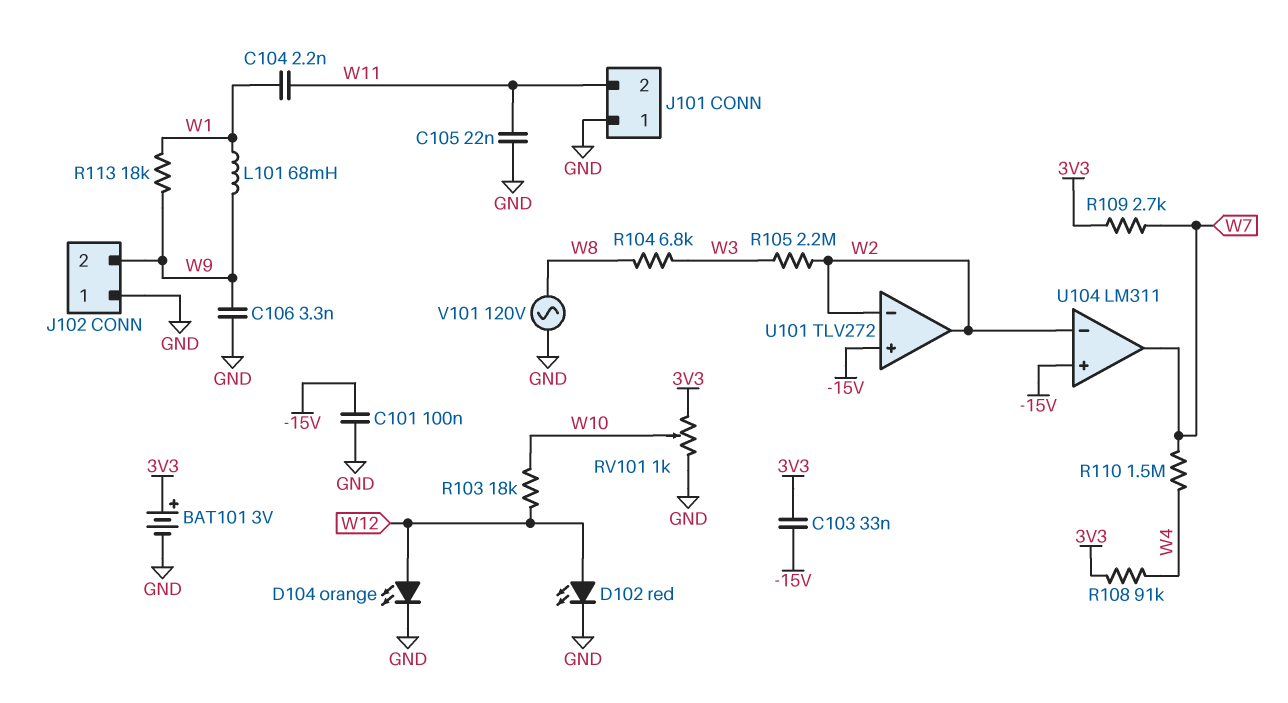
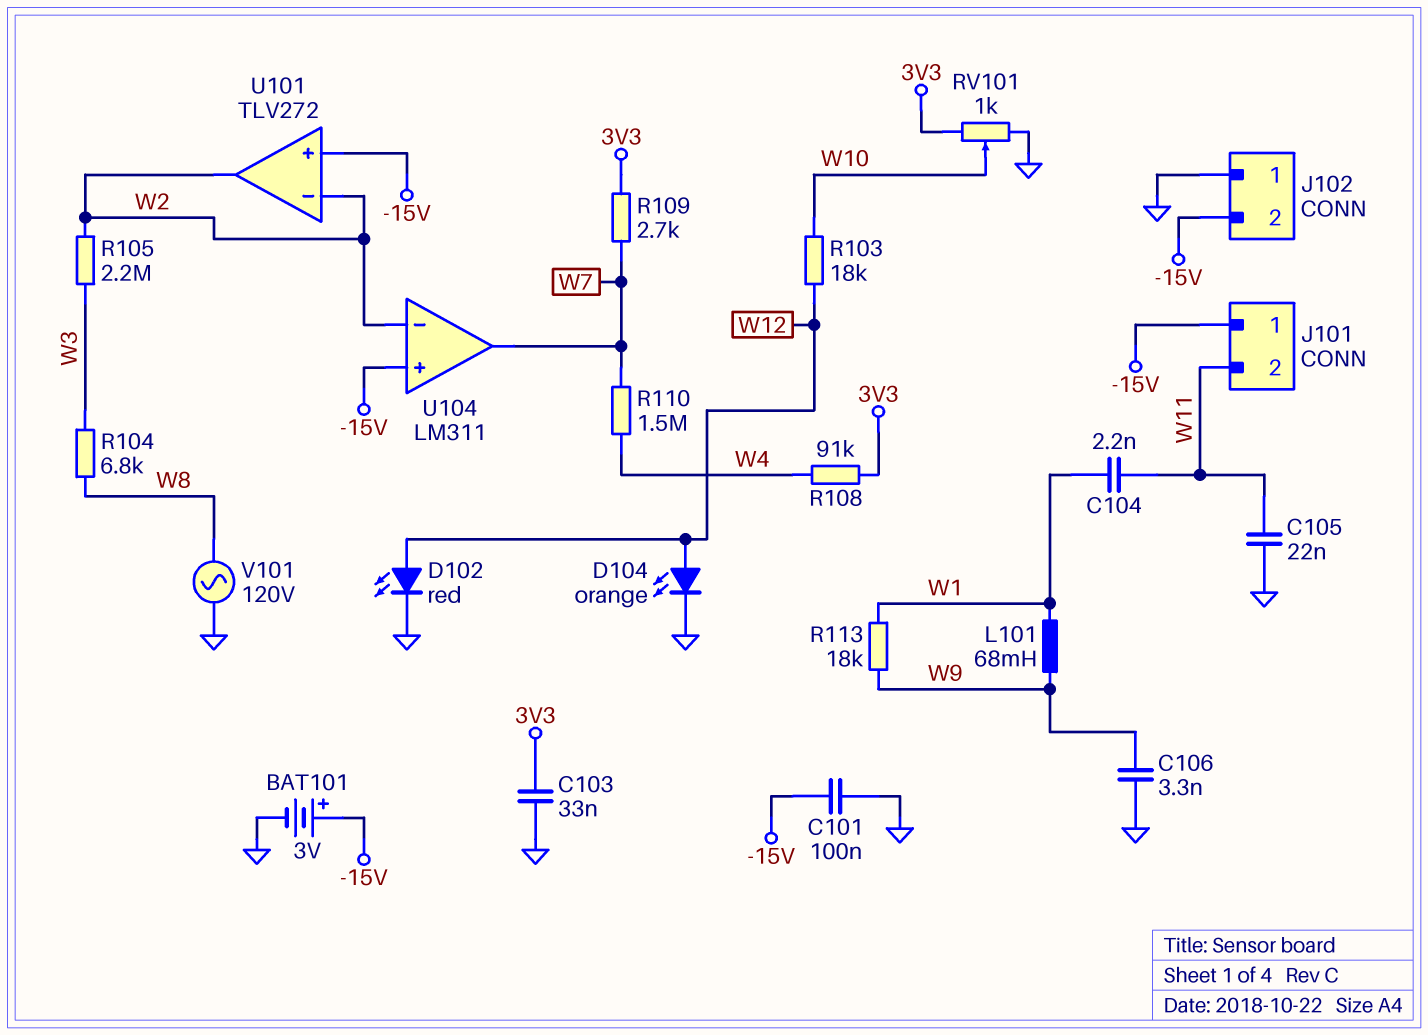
BAT101: 3V (plus 3V3, minus GND) -> 3V (plus -15V, minus GND)
C103: 33nF (-15V, 3V3) -> 33nF (3V3, GND)
J101 pin 1: GND -> -15V
J102 pin 2: W9 -> -15V

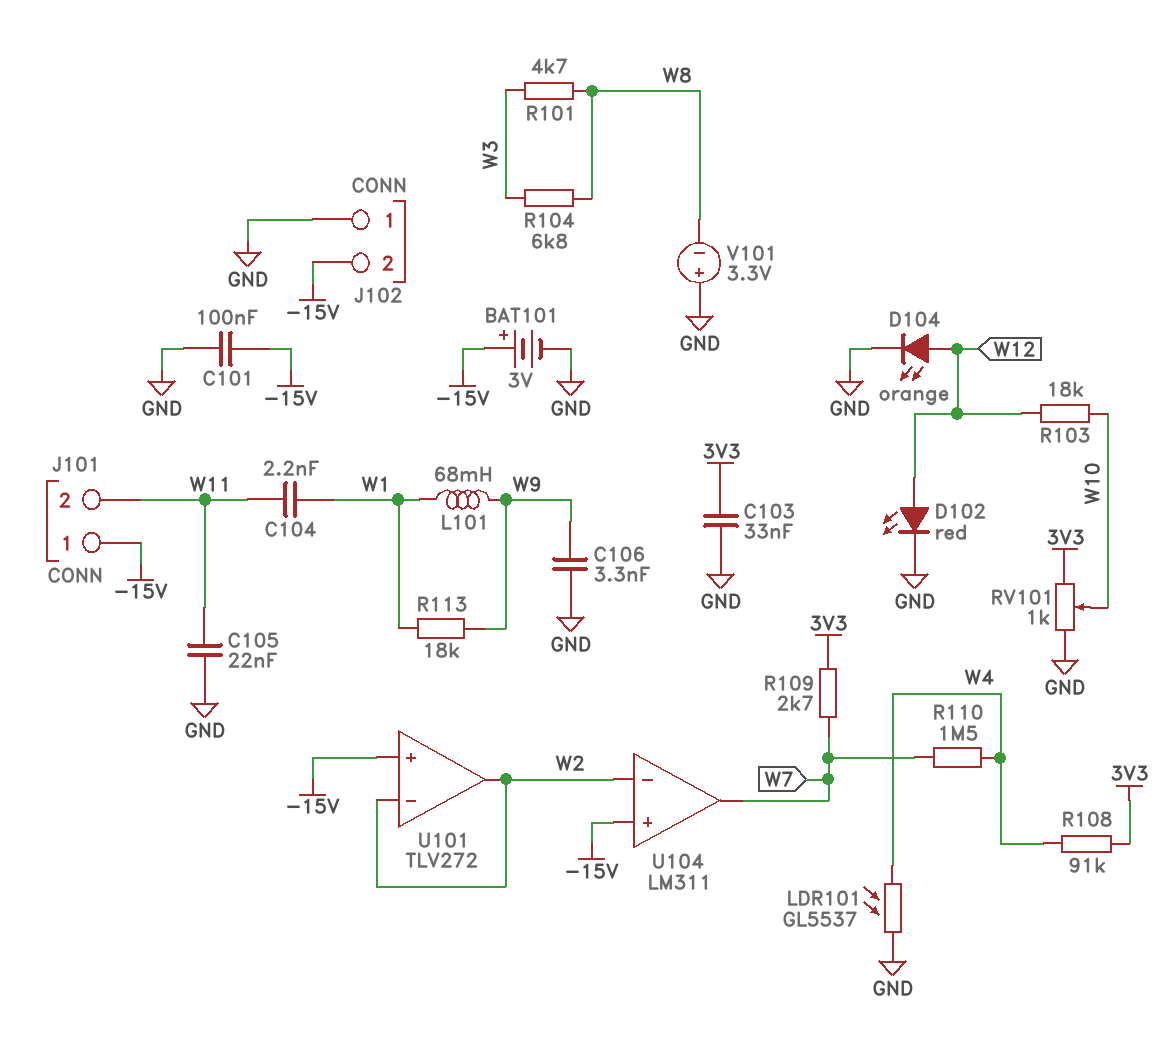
LDR101: none -> GL5537 (GND, W4)
R101: none -> 4.7k (W3, W8)
R105: 2.2M (W2, W3) -> none
V101: AC 120V (GND, W8) -> 3.3V (plus GND, minus W8)

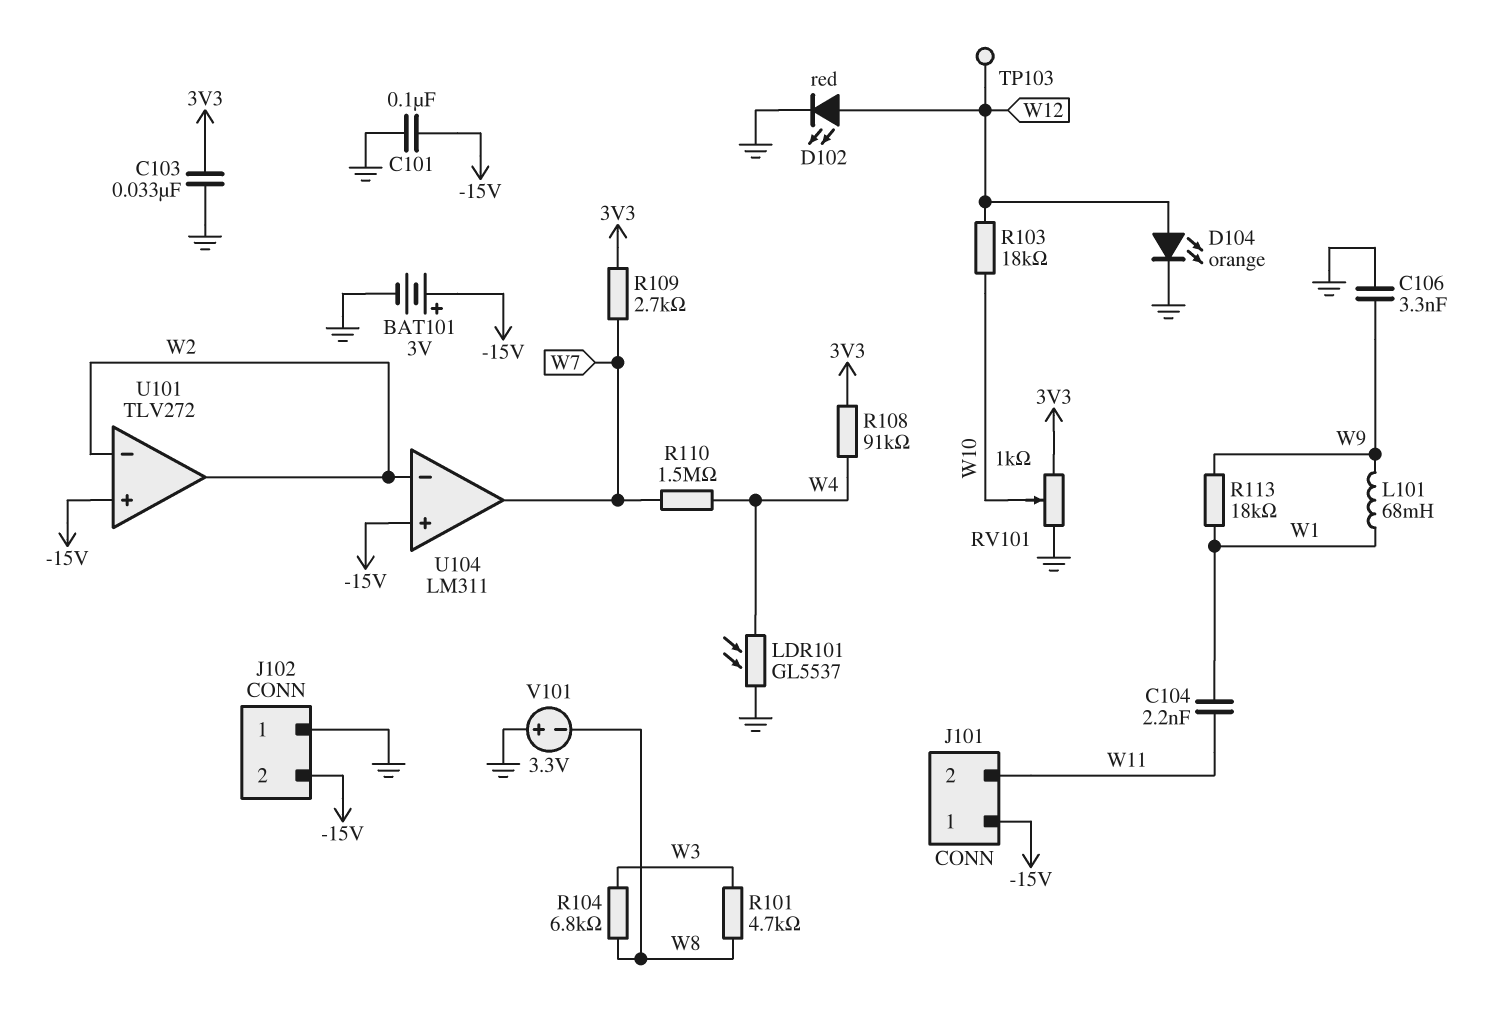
C105: 22nF (GND, W11) -> none
TP103: none -> test point (W12)

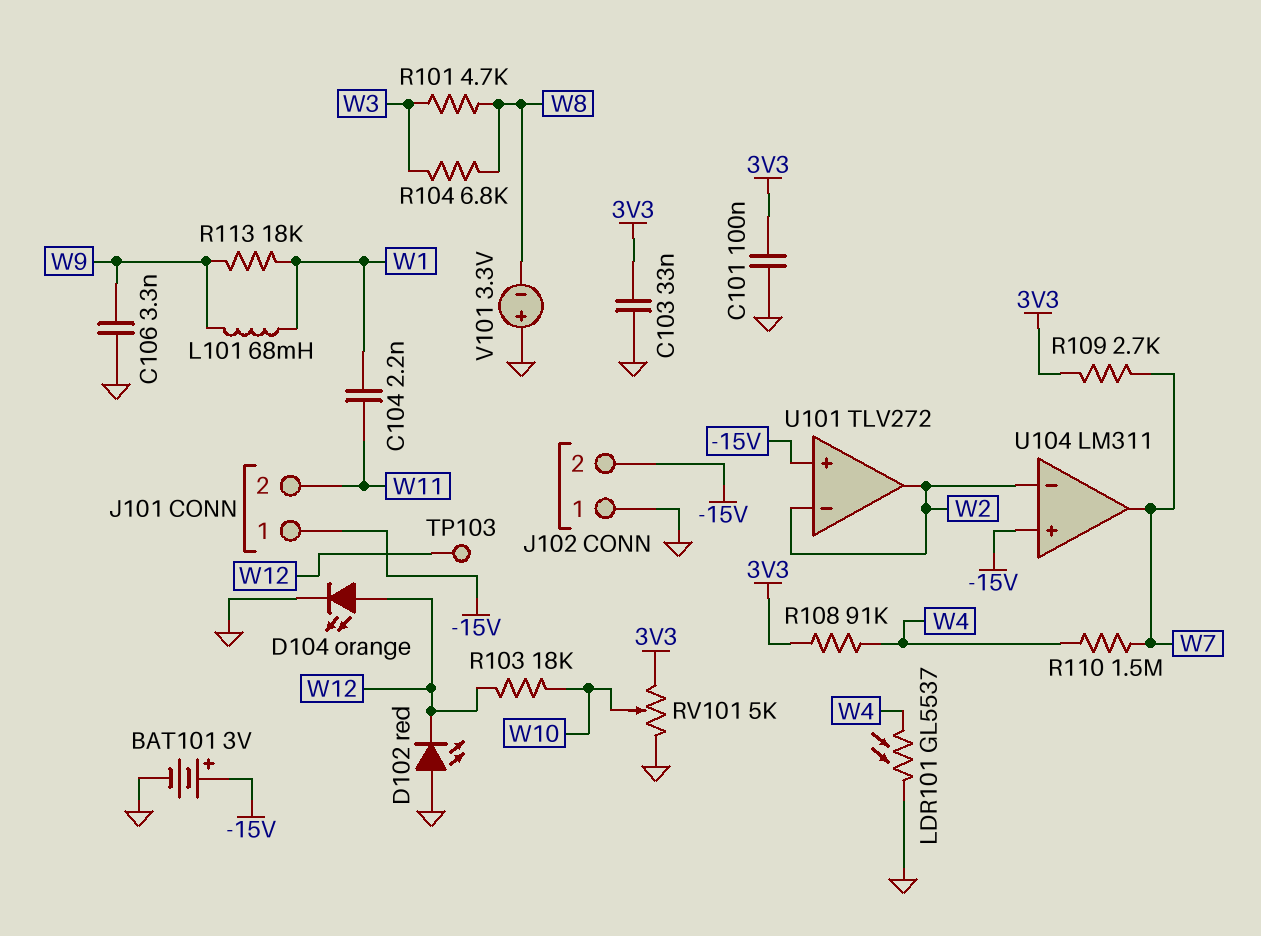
C101: 100nF (-15V, GND) -> 100nF (3V3, GND)
D102: LED red (A W12, K GND) -> LED red (A GND, K W12)
RV101: 1k (3V3, GND, wiper W10) -> 5k (3V3, GND, wiper W10)

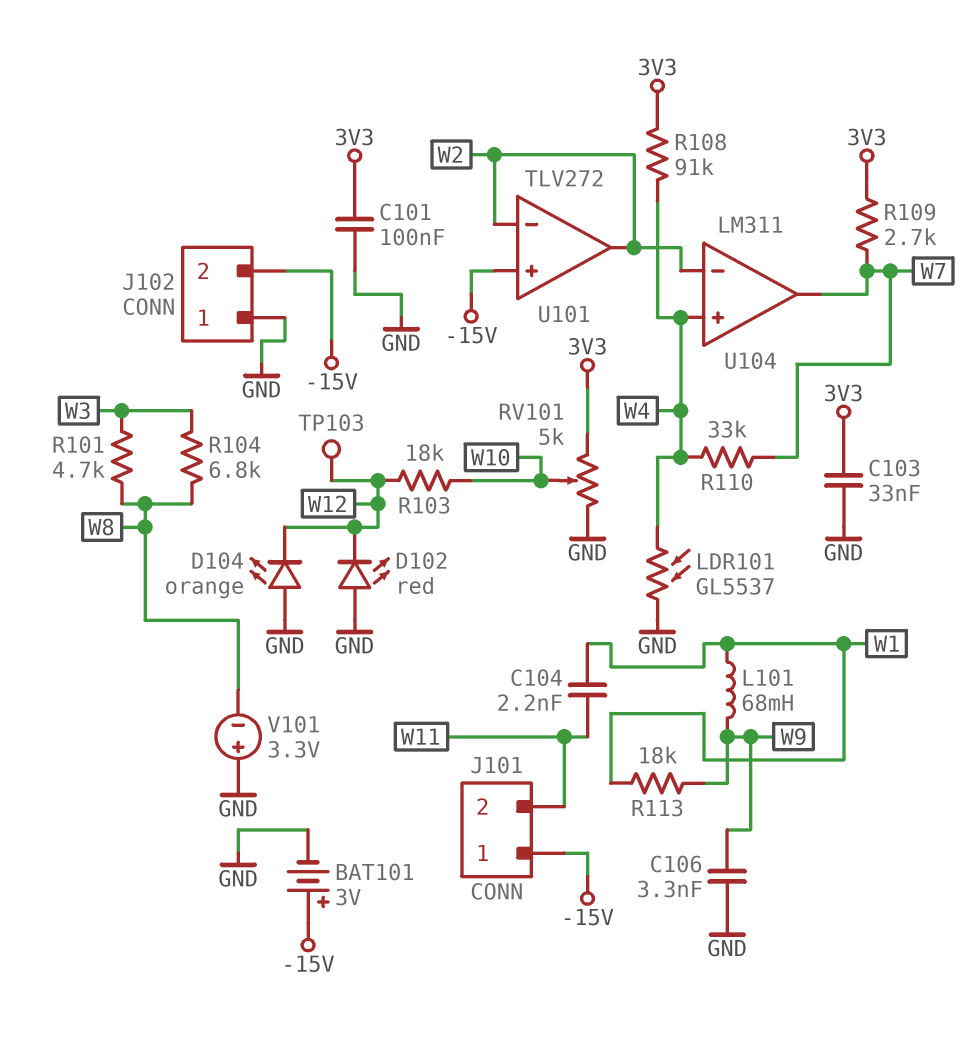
D104: LED orange (A W12, K GND) -> LED orange (A GND, K W12)
R110: 1.5M (W4, W7) -> 33k (W4, W7)
U104 pin in+: -15V -> W4

